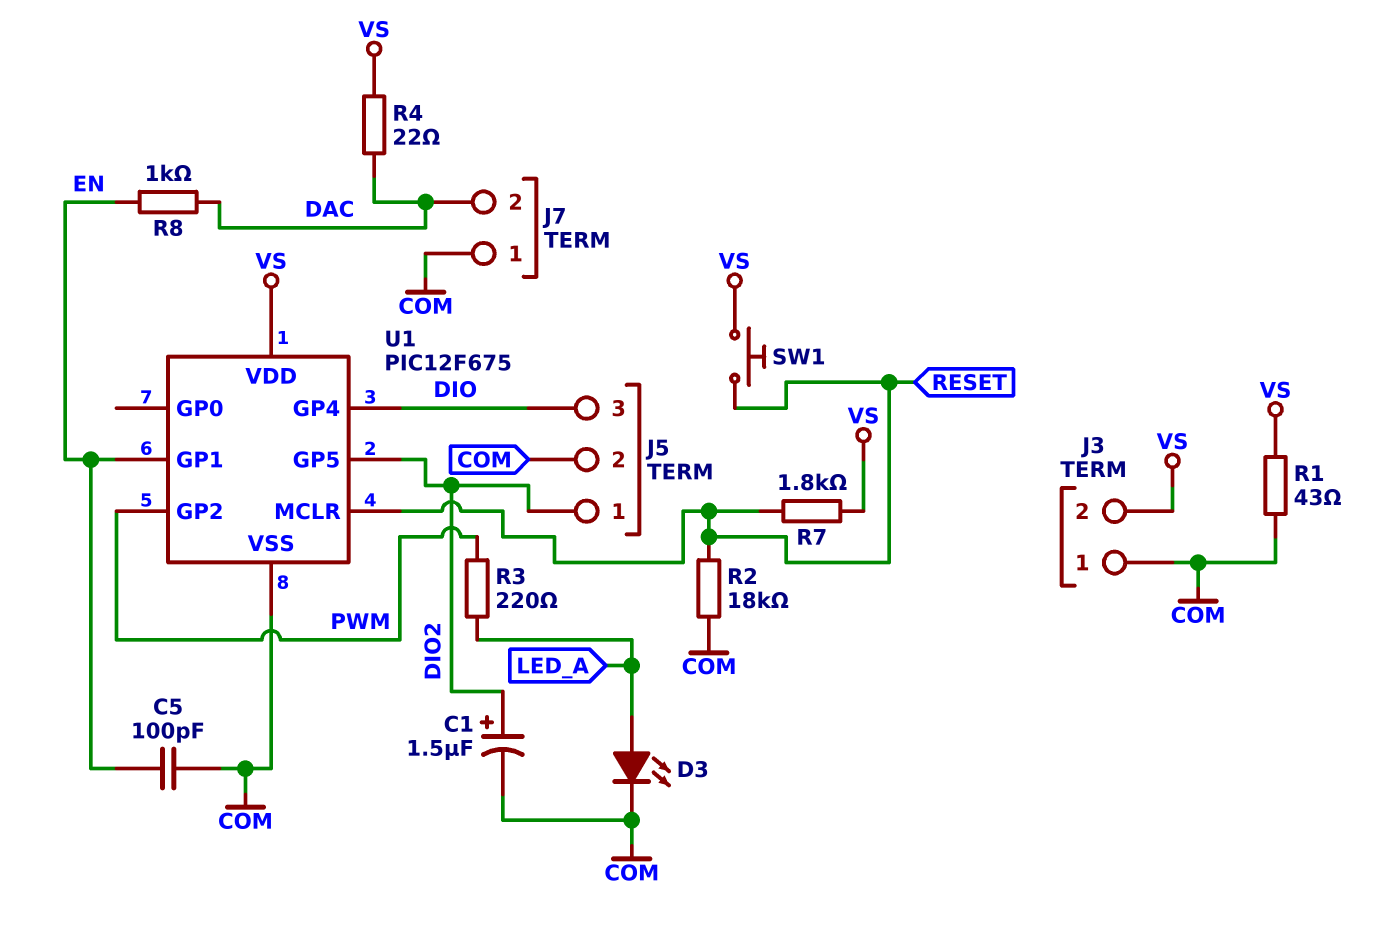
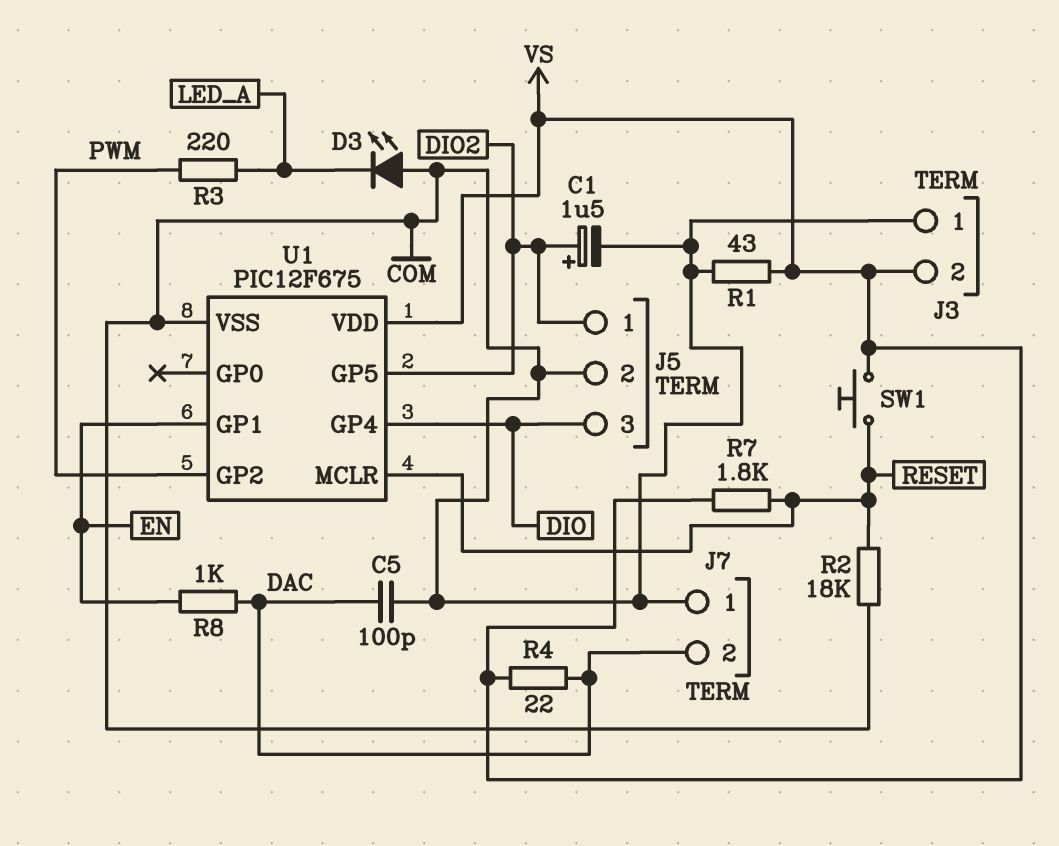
C5: 100pF (COM, EN) -> 100pF (COM, DAC)
D3: LED (A LED_A, K COM) -> LED (A COM, K LED_A)

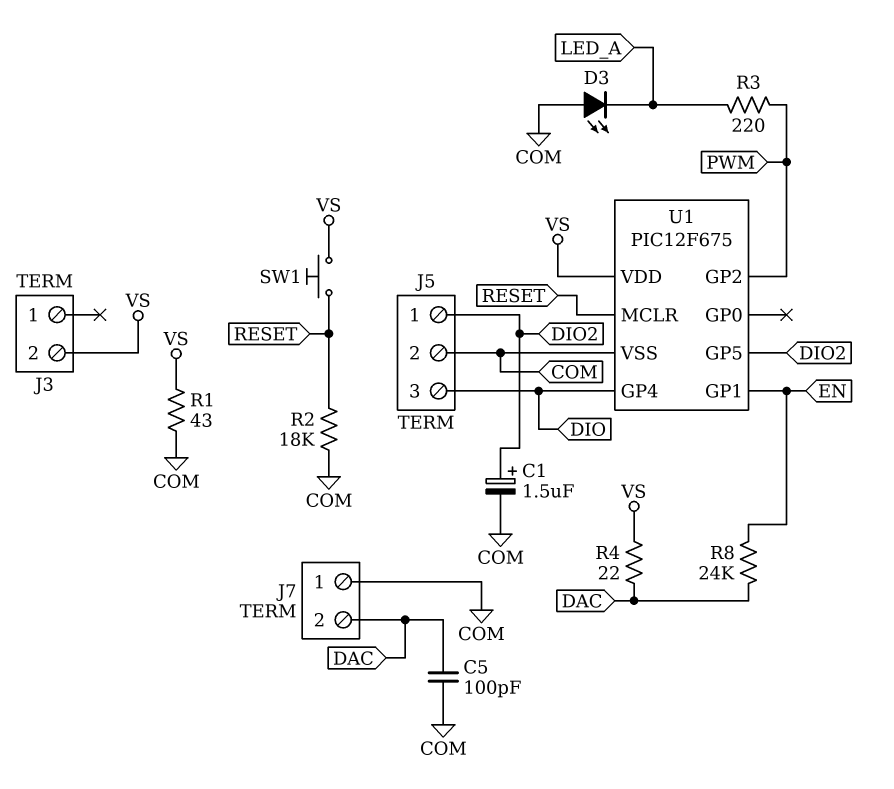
J3 pin 1: COM -> none
R7: 1.8k (RESET, VS) -> none
R8: 1k (DAC, EN) -> 24k (DAC, EN)

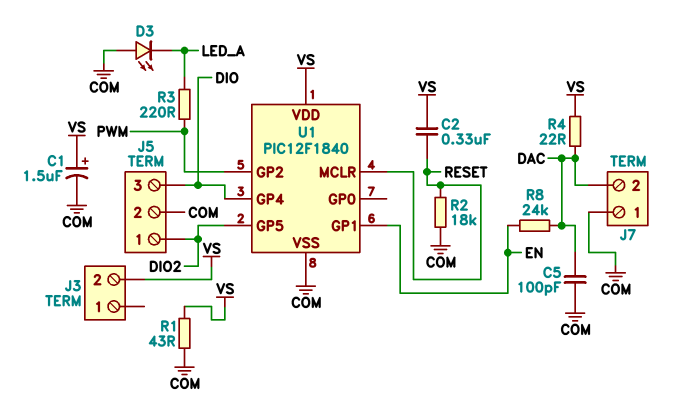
C1: 1.5uF (plus DIO2, minus COM) -> 1.5uF (plus VS, minus COM)
C2: none -> 330nF (RESET, VS)
SW1: button (RESET, VS) -> none
U1: PIC12F675 -> PIC12F1840

